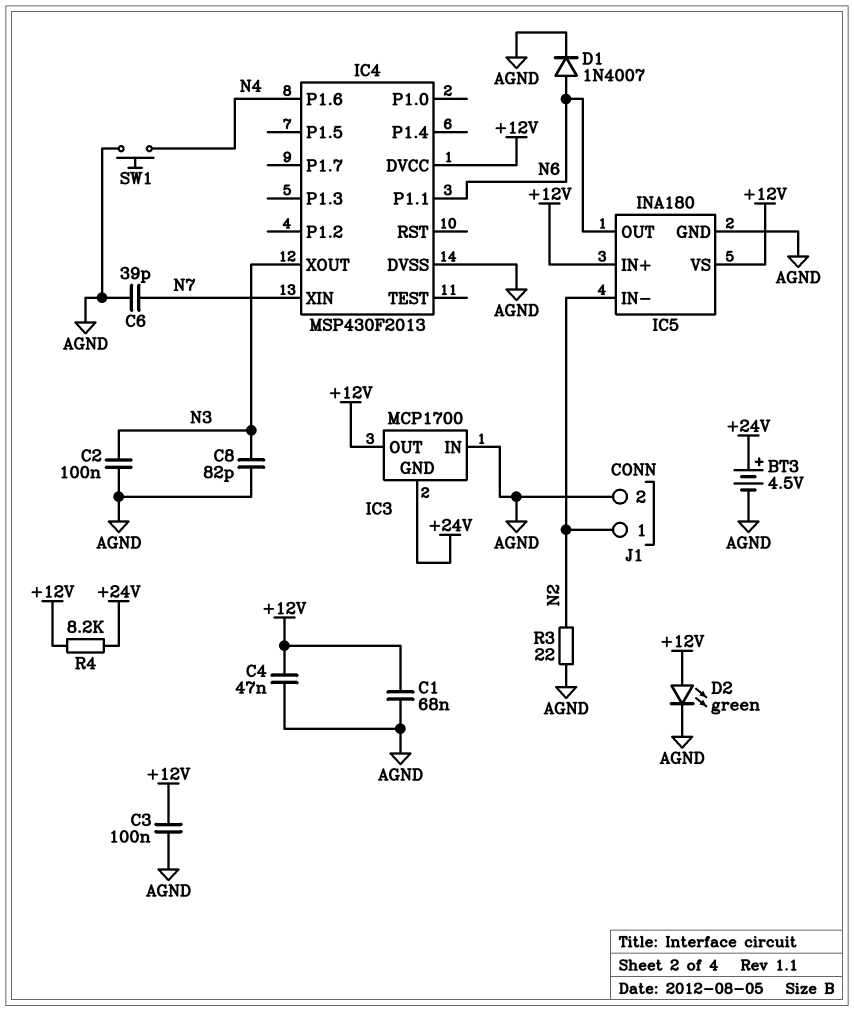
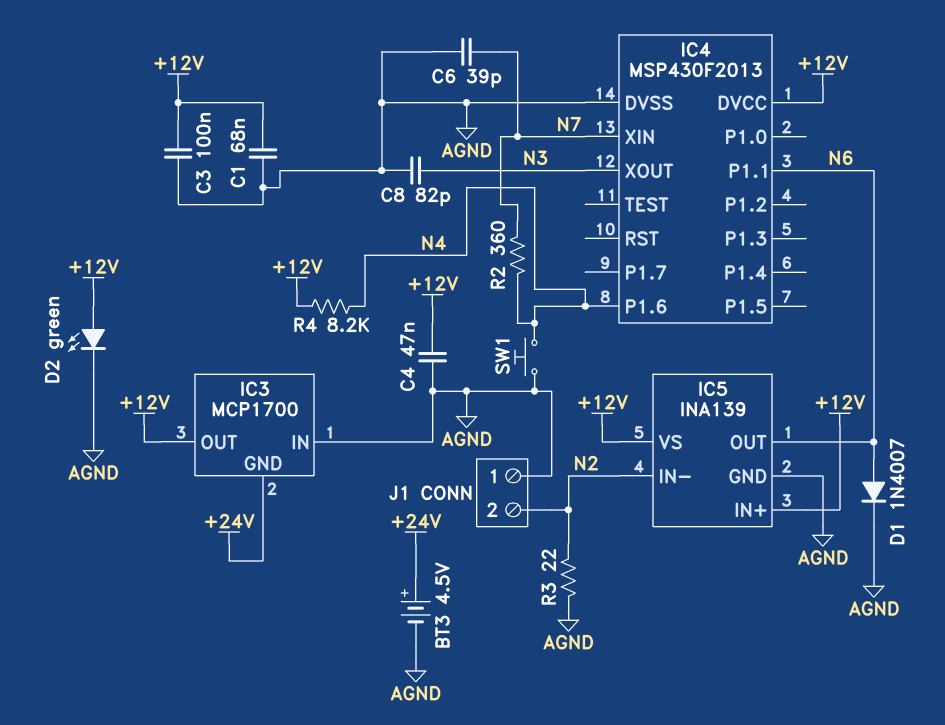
C2: 100nF (AGND, N3) -> none
IC5: INA180 -> INA139
J1 pin 1: N2 -> AGND
J1 pin 2: AGND -> N2
R2: none -> 360 (N4, N7)
R4: 8.2k (+12V, +24V) -> 8.2k (+12V, N4)

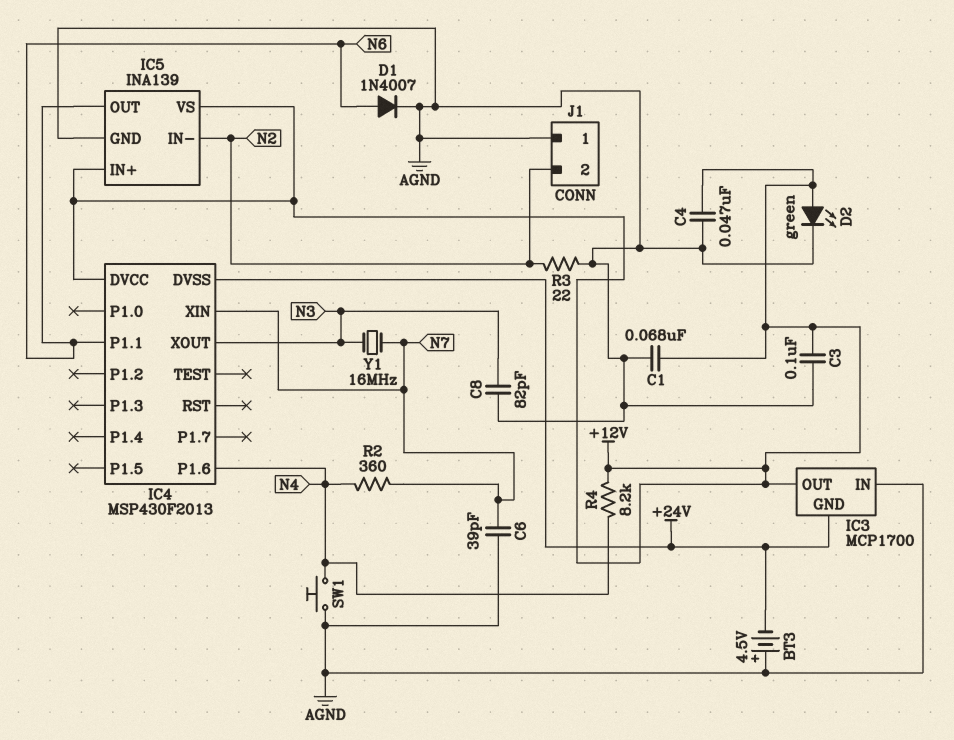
BT3: 4.5V (plus +24V, minus AGND) -> 4.5V (plus AGND, minus +24V)
IC4 pin DVSS: AGND -> +24V
Y1: none -> 16MHz (N3, N7)

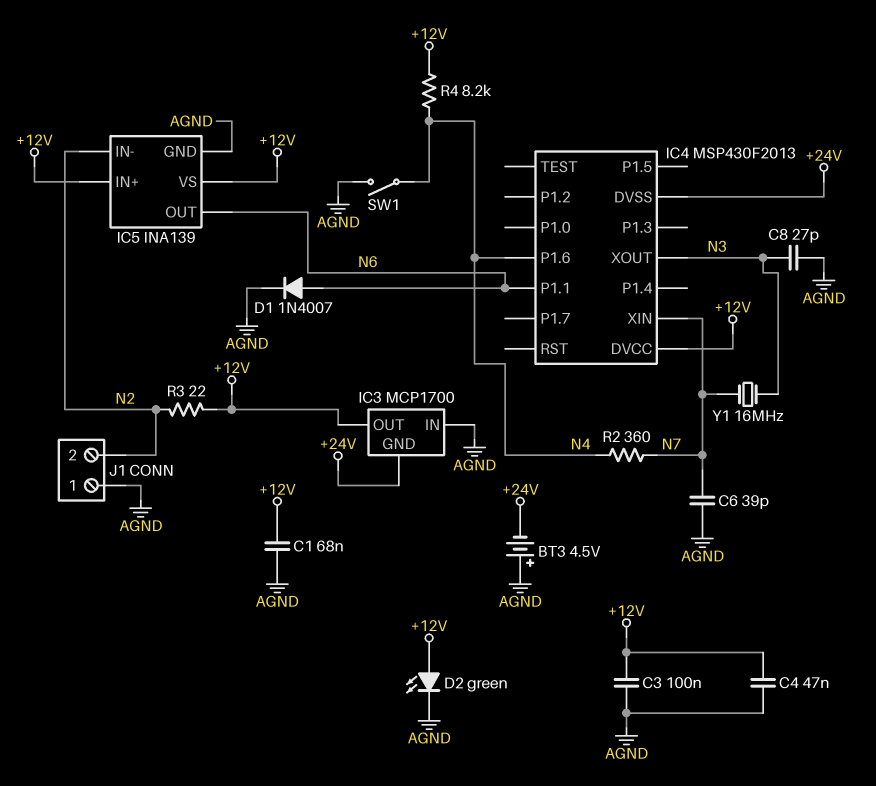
C8: 82pF (AGND, N3) -> 27pF (AGND, N3)
R3: 22 (AGND, N2) -> 22 (+12V, N2)
SW1: button (AGND, N4) -> switch (AGND, N4)

